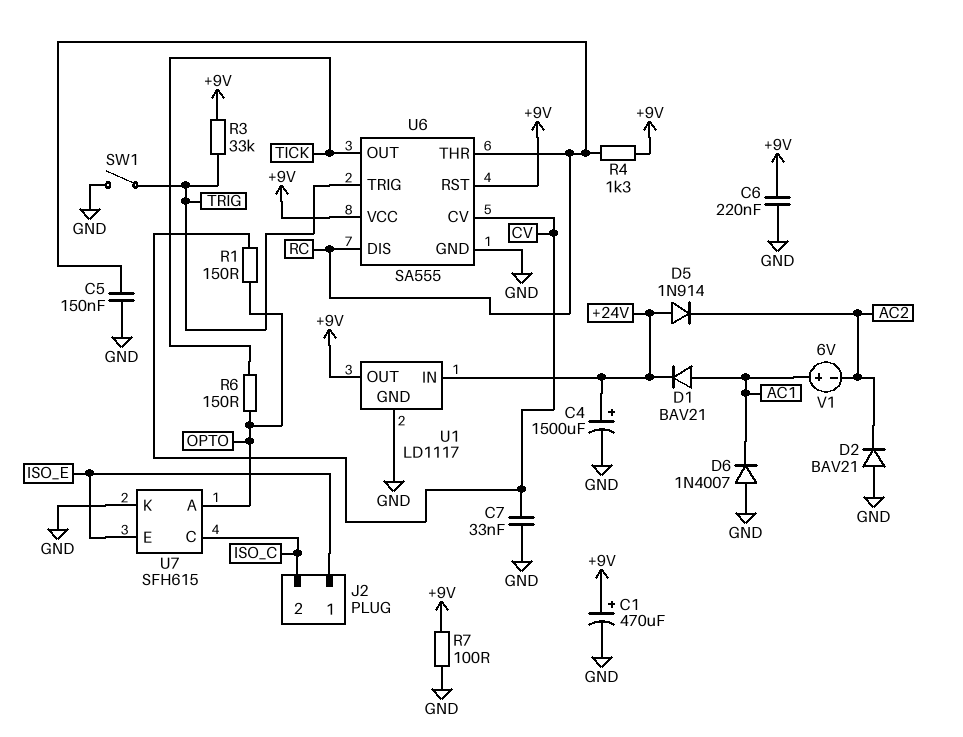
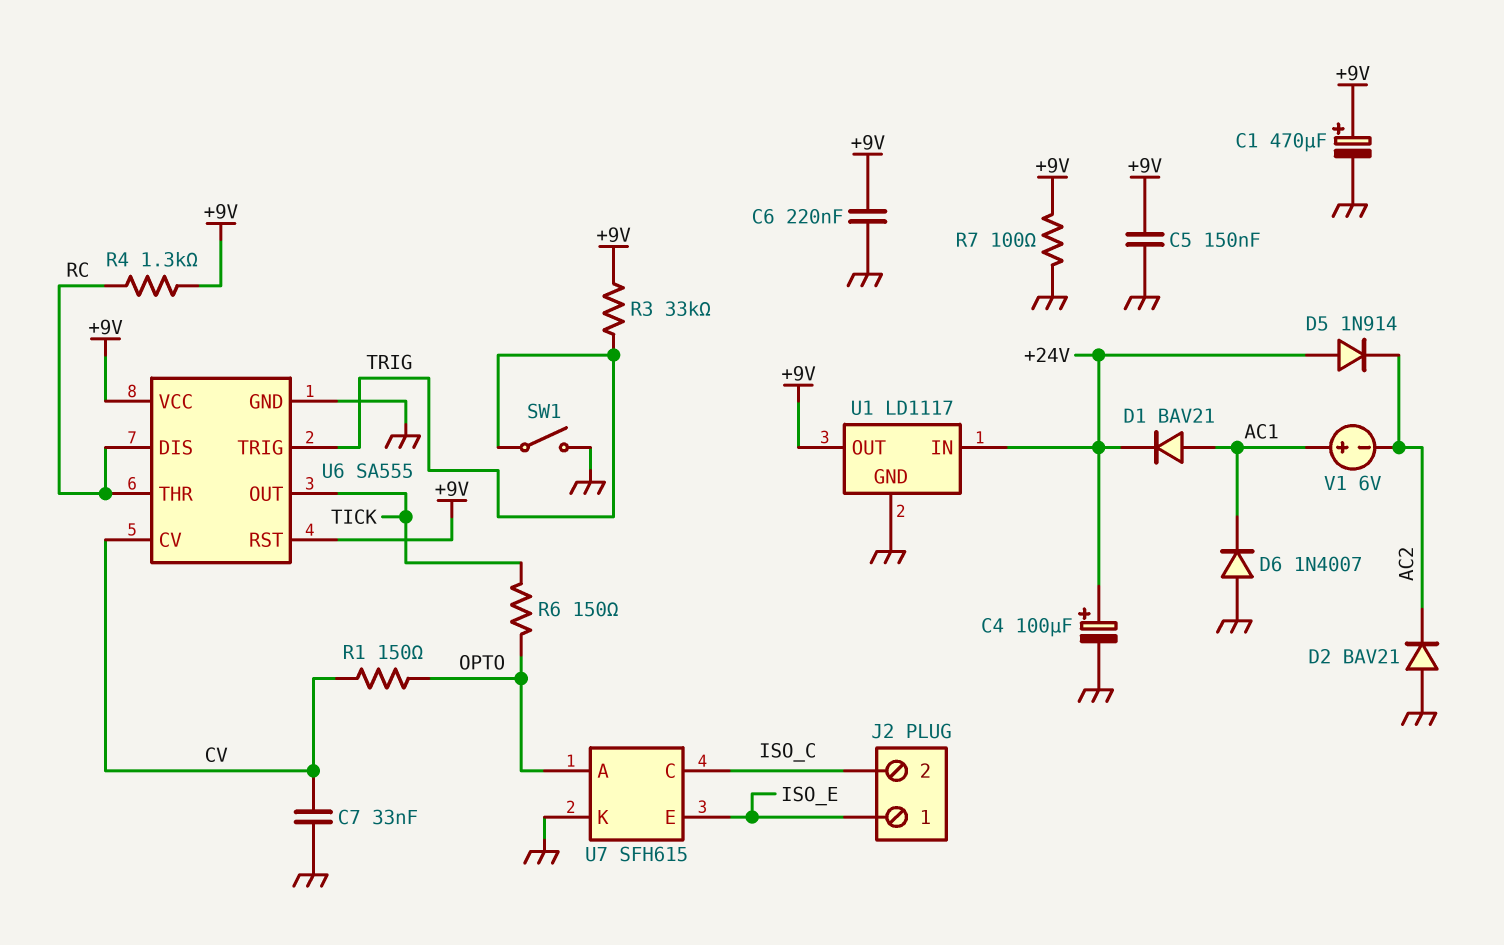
C4: 1500uF (plus +24V, minus GND) -> 100uF (plus +24V, minus GND)
C5: 150nF (GND, RC) -> 150nF (+9V, GND)

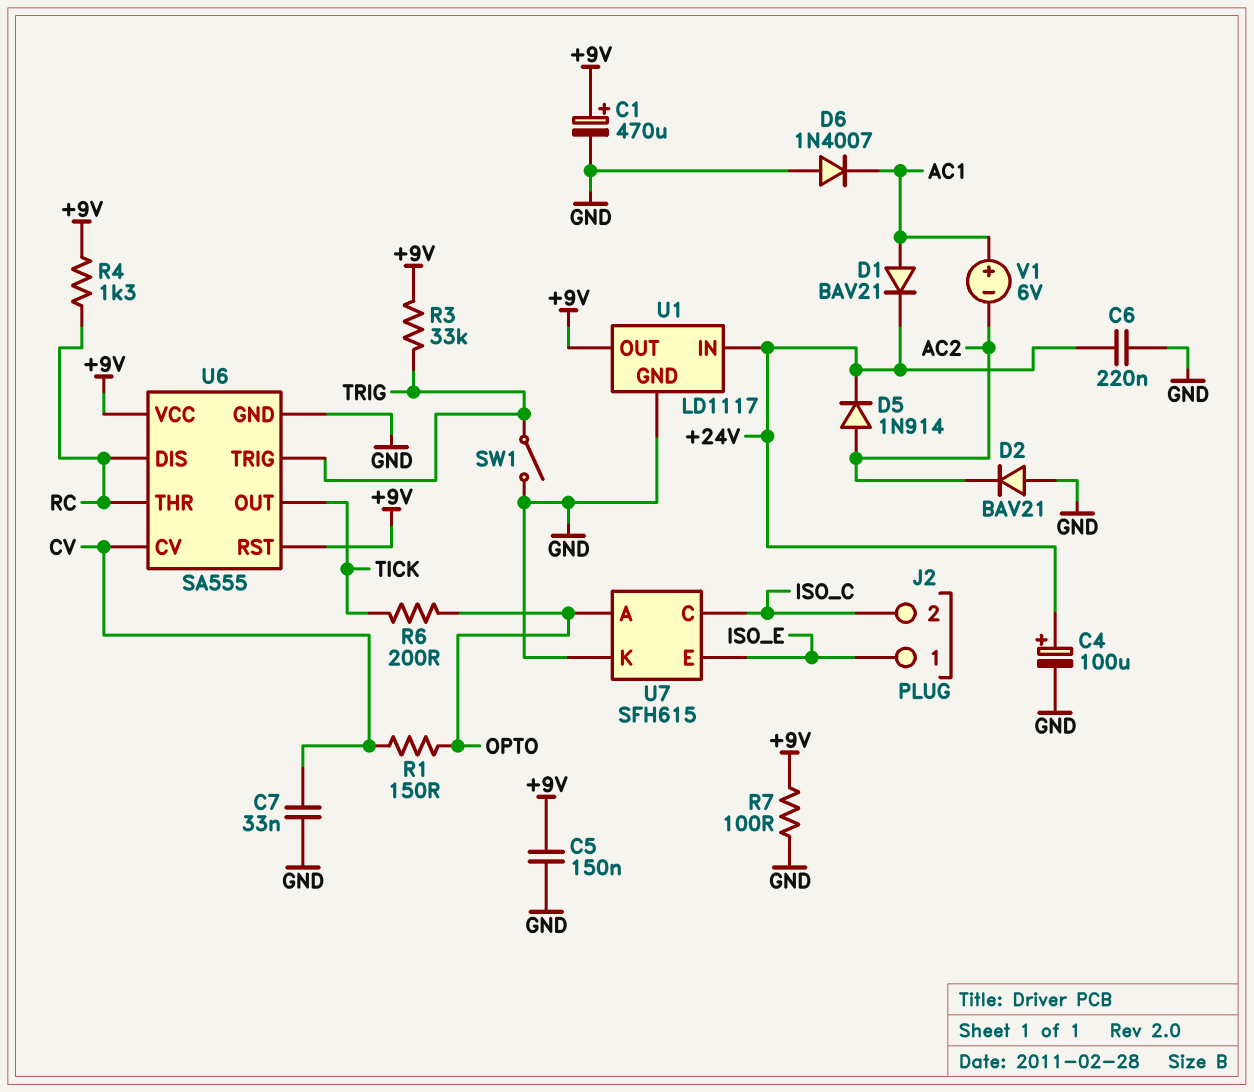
C6: 220nF (+9V, GND) -> 220nF (+24V, GND)
D5: diode 1N914 (A +24V, K AC2) -> diode 1N914 (A AC2, K +24V)
R6: 150 (OPTO, TICK) -> 200 (OPTO, TICK)

